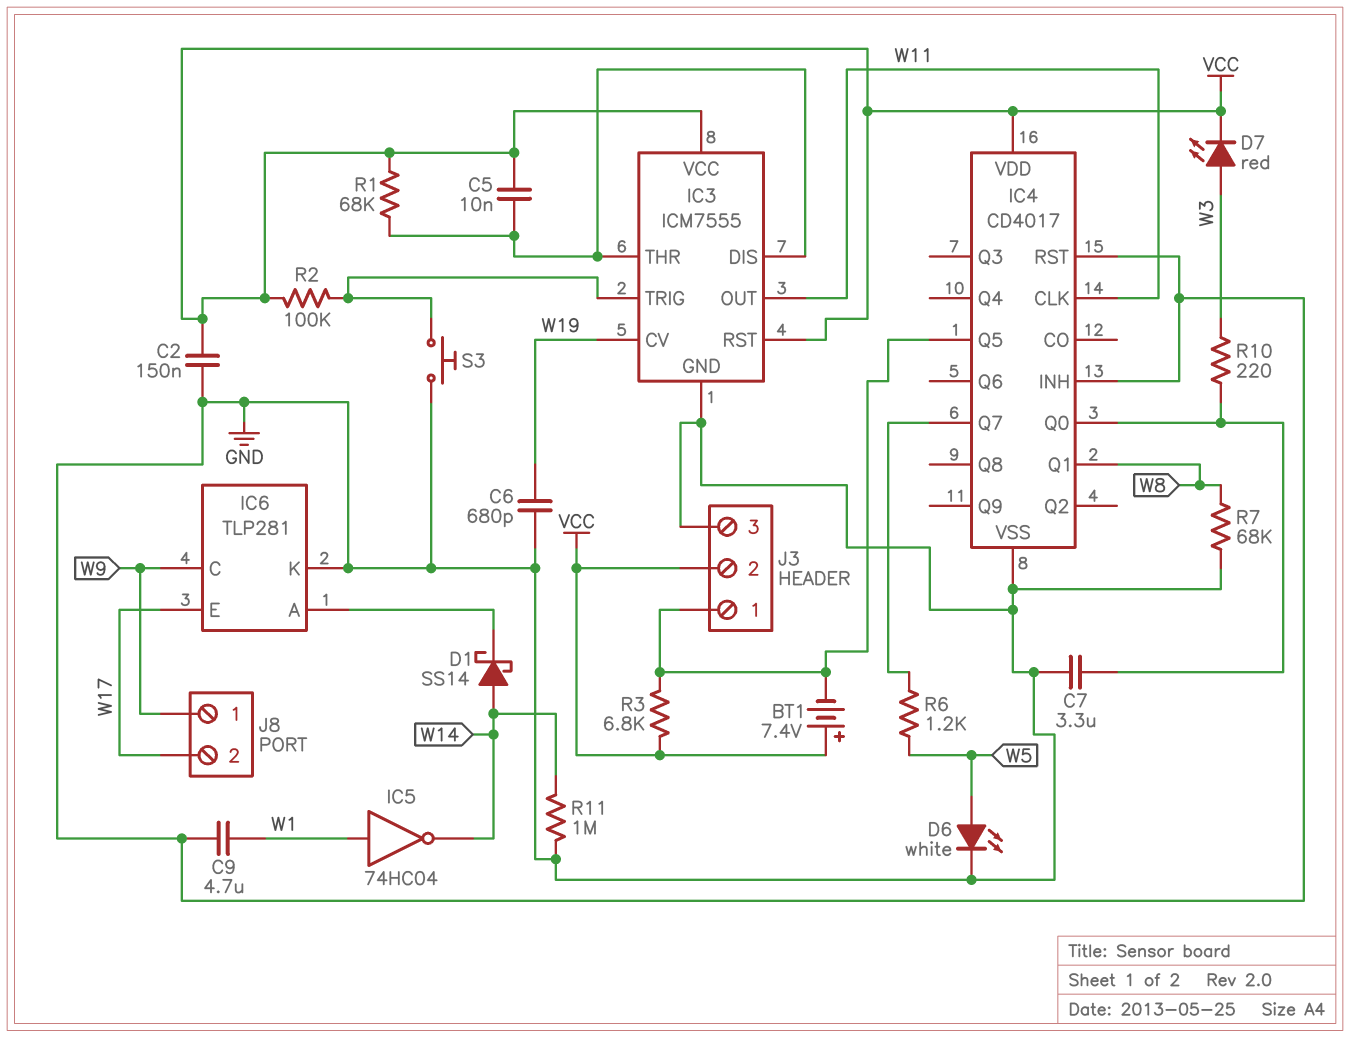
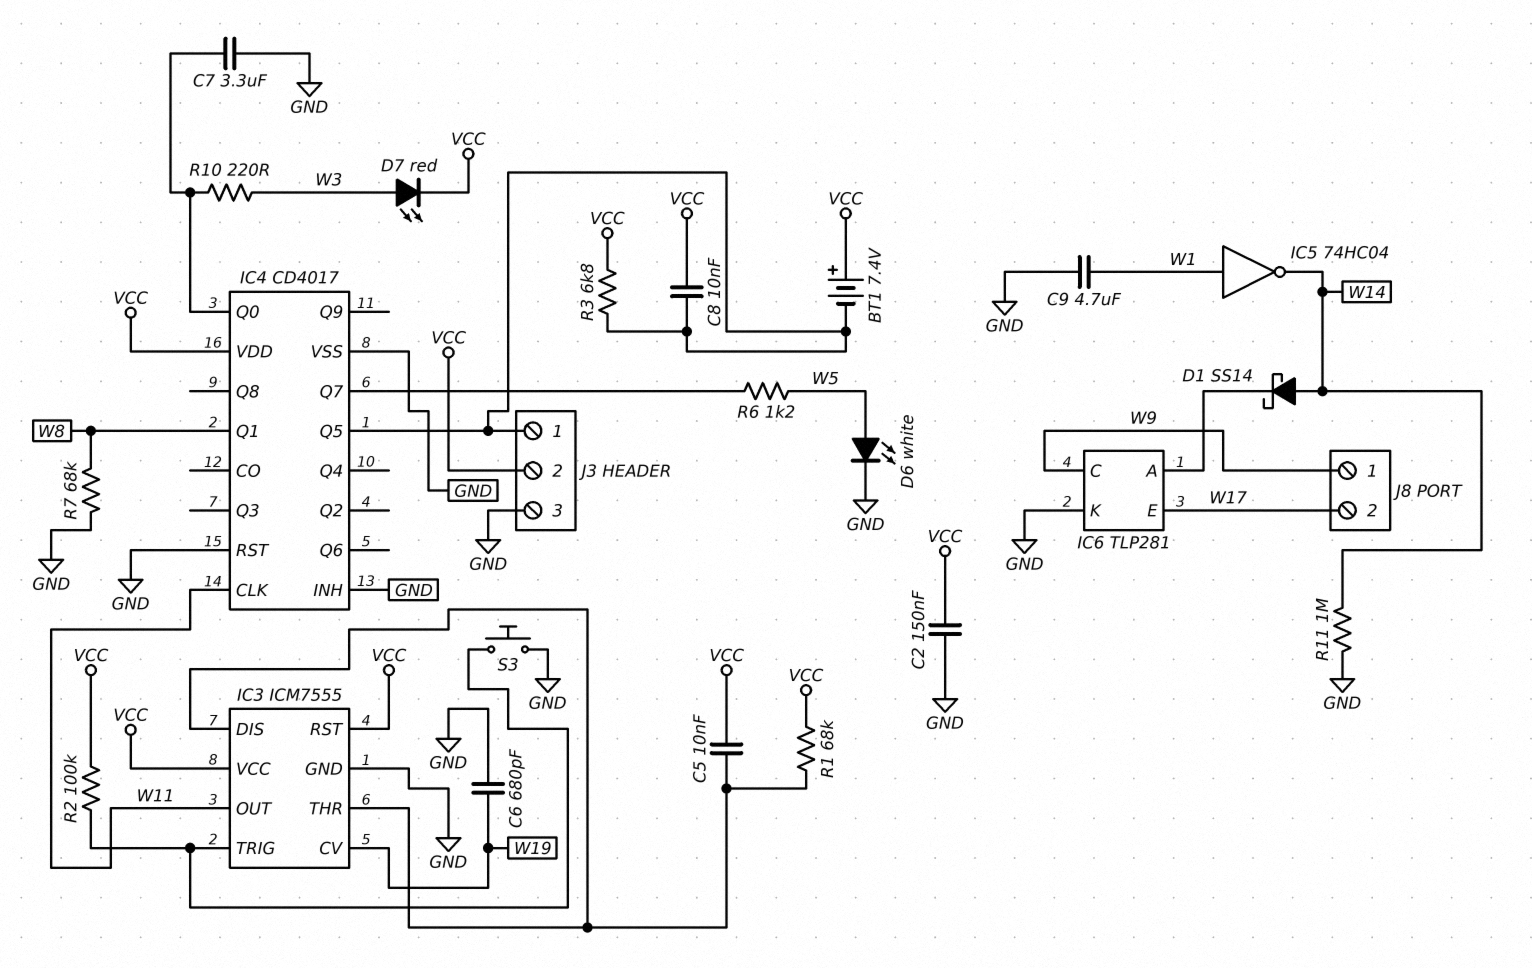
C8: none -> 10nF (IC4/Q5, VCC)

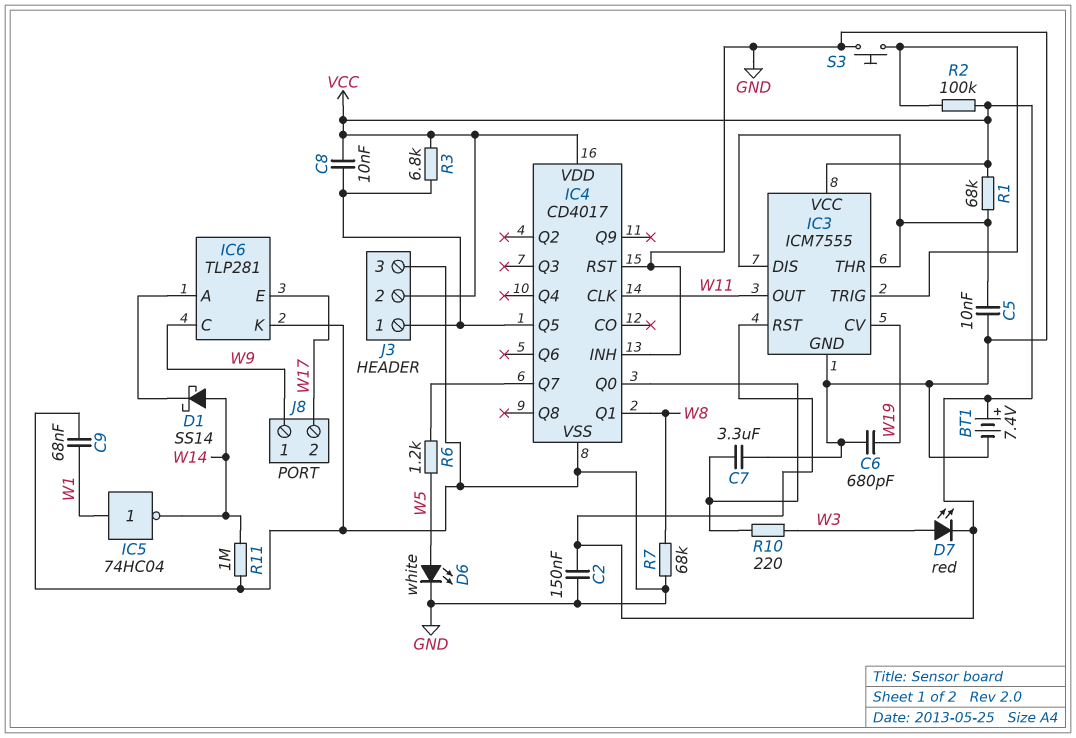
BT1: 7.4V (plus VCC, minus IC4/Q5) -> 7.4V (plus VCC, minus GND)
C5: 10nF (IC3/DIS, VCC) -> 10nF (GND, IC3/DIS)
C9: 4.7uF (GND, W1) -> 68nF (GND, W1)

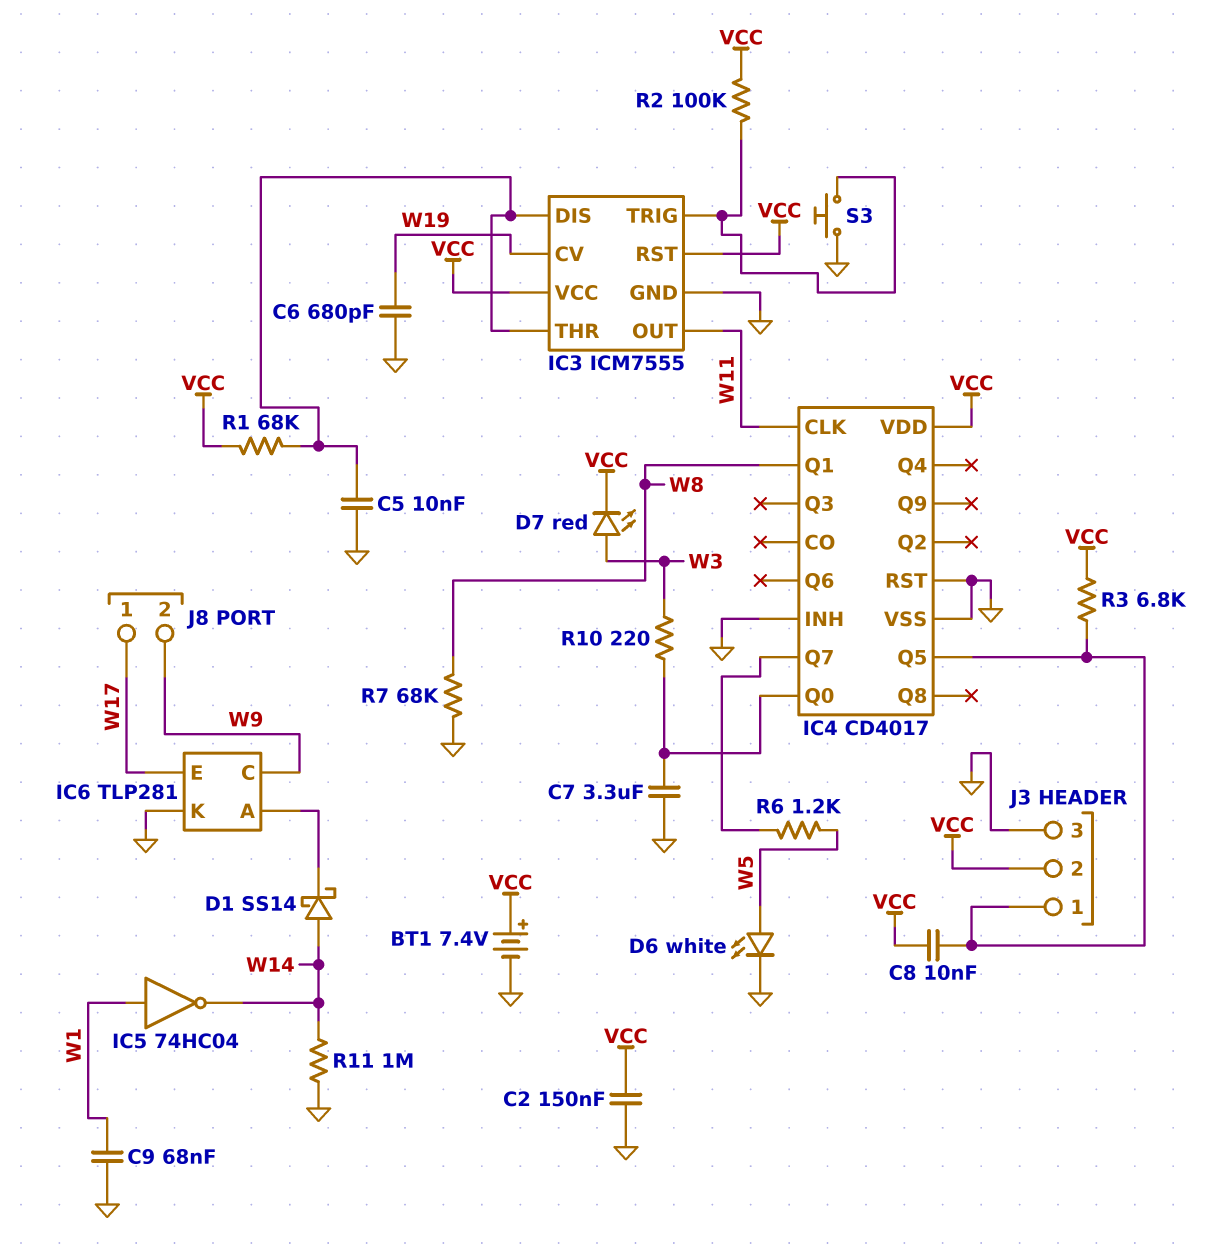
J8 pin 1: W9 -> W17
J8 pin 2: W17 -> W9

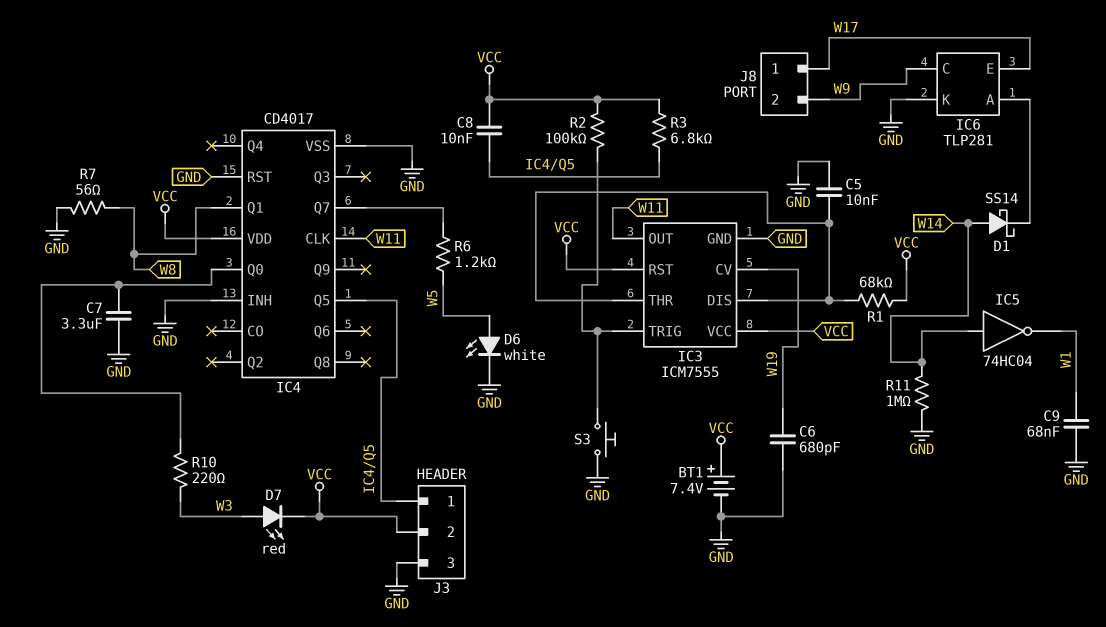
C2: 150nF (GND, VCC) -> none
IC5: NOT 74HC04 (in W1, out W14) -> NOT 74HC04 (in W14, out W1)
R7: 68k (GND, W8) -> 56 (GND, W8)

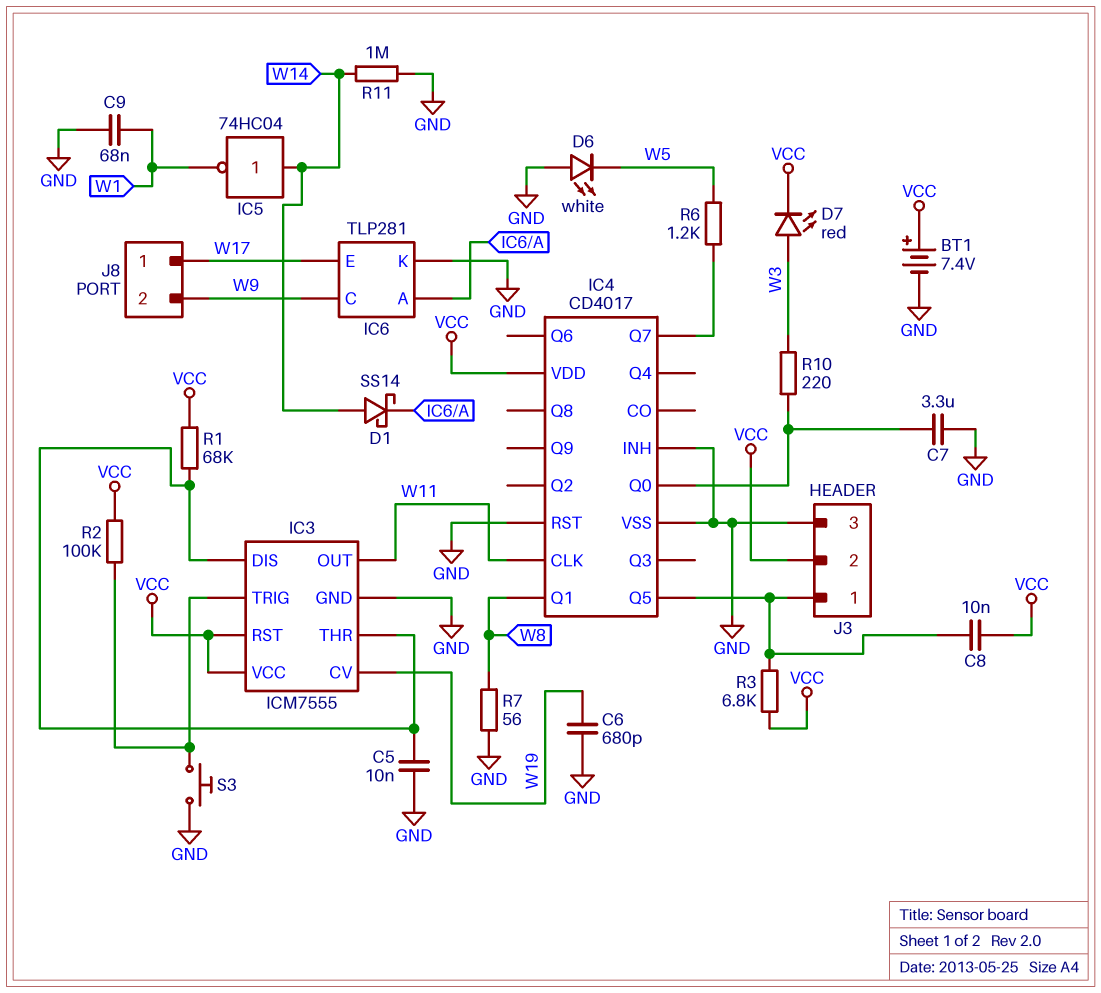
D6: LED white (A W5, K GND) -> LED white (A GND, K W5)

